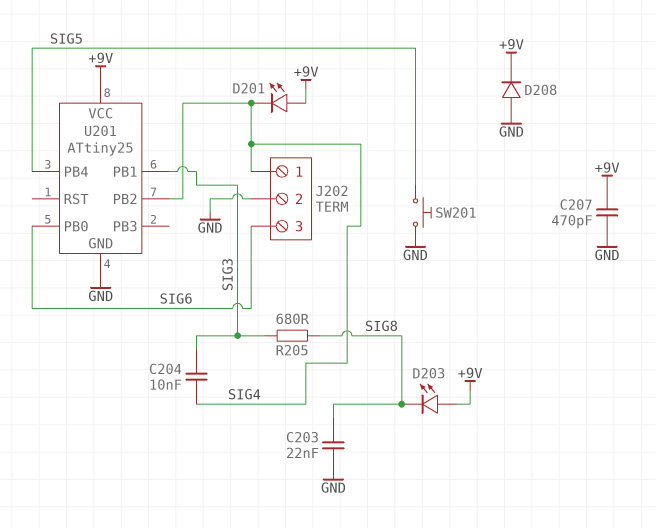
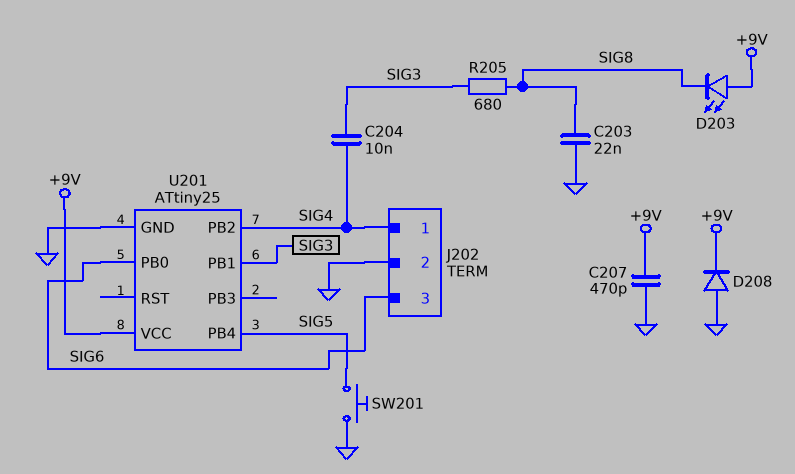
D201: LED (A +9V, K SIG4) -> none

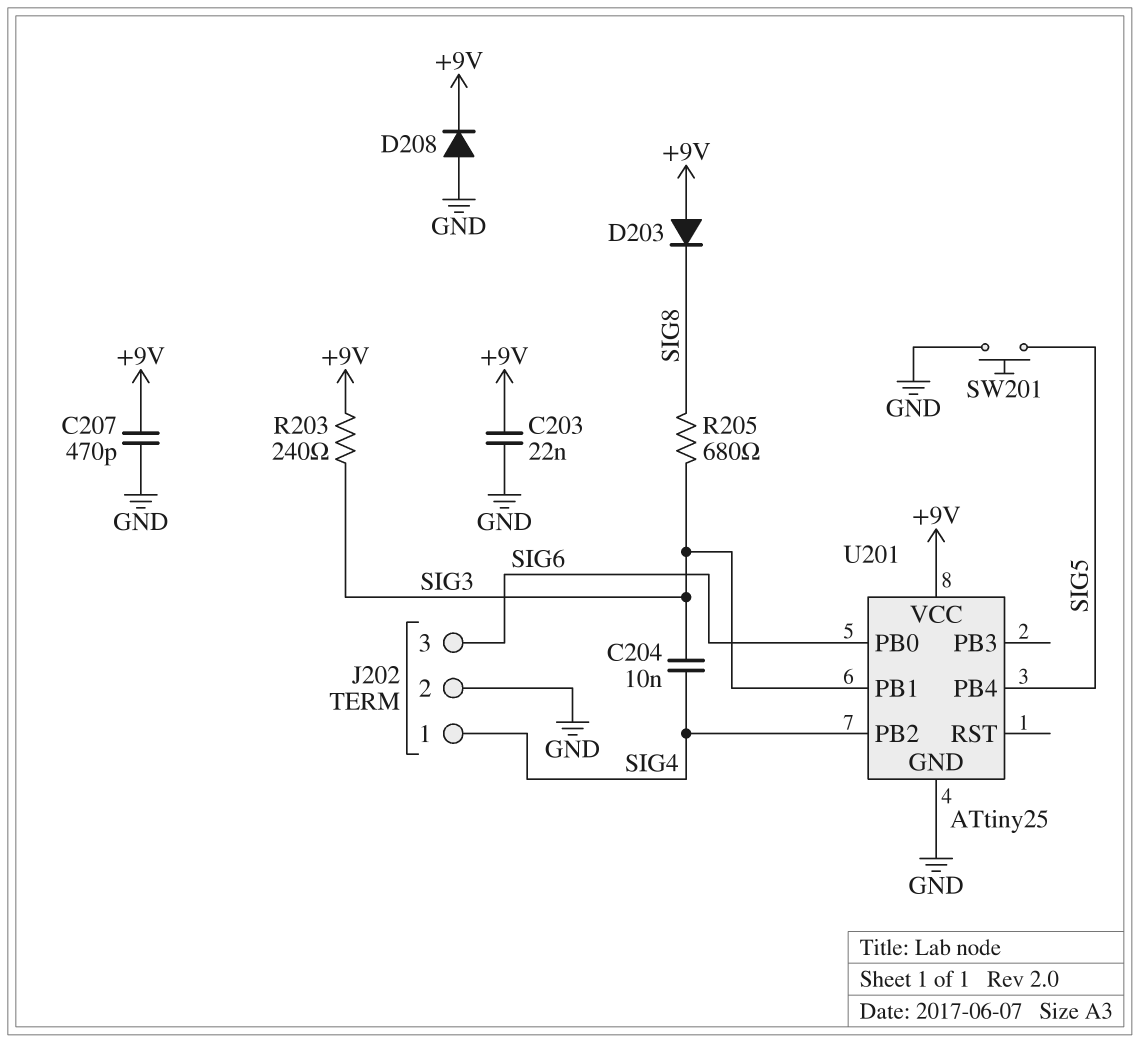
C203: 22nF (GND, SIG8) -> 22nF (+9V, GND)
D203: LED (A +9V, K SIG8) -> diode (A +9V, K SIG8)
R203: none -> 240 (+9V, SIG3)

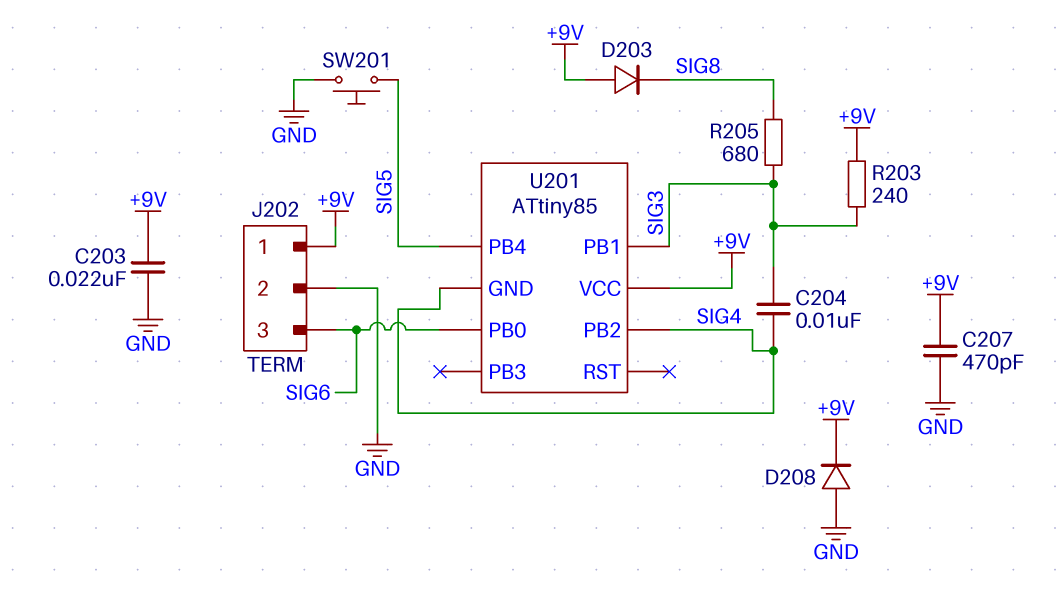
J202 pin 1: SIG4 -> +9V
U201: ATtiny25 -> ATtiny85
U201 pin GND: GND -> SIG4

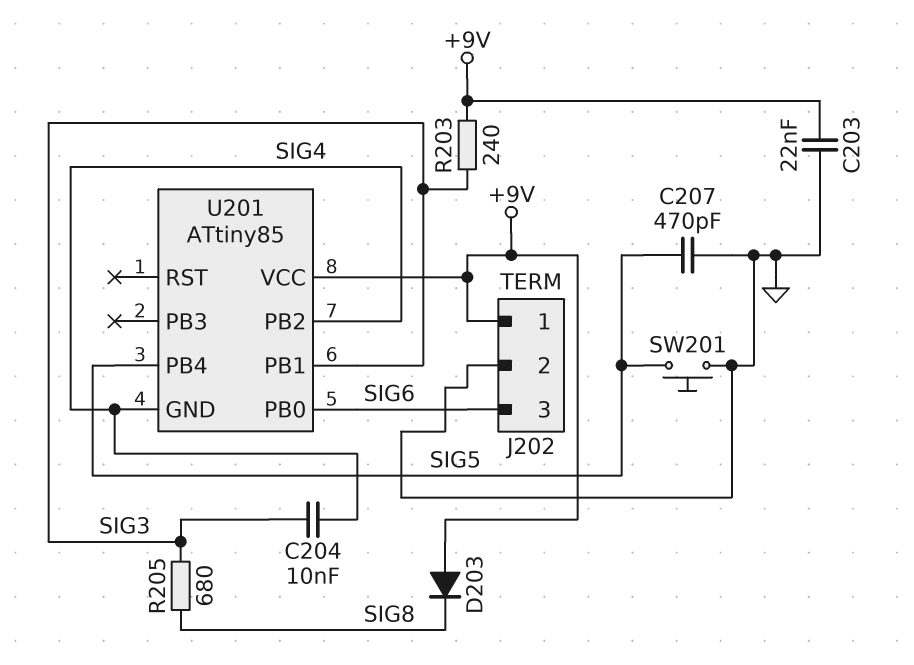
C207: 470pF (+9V, GND) -> 470pF (GND, SIG5)
D208: diode (A GND, K +9V) -> none

